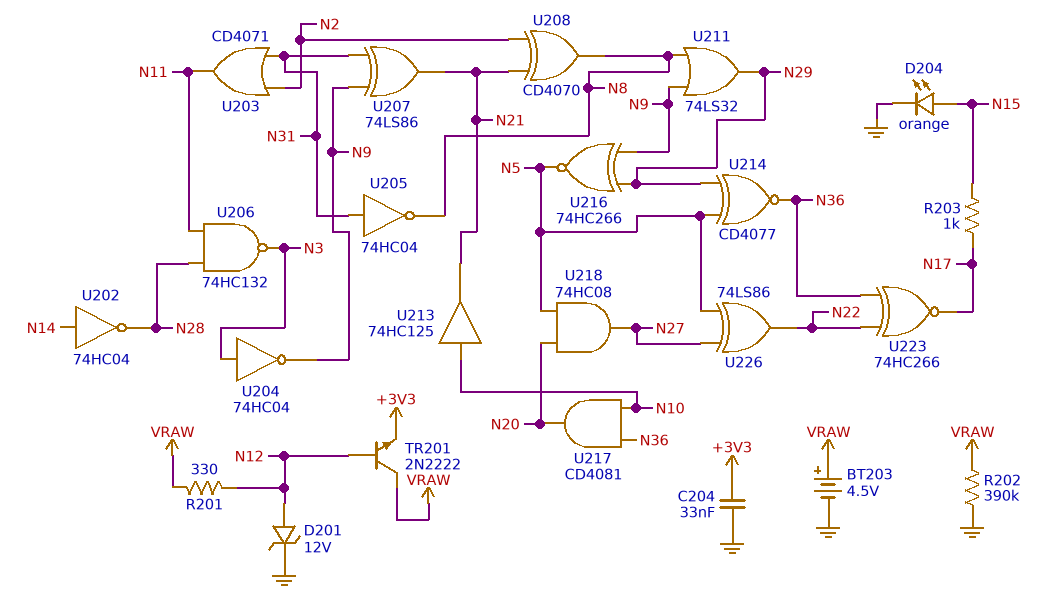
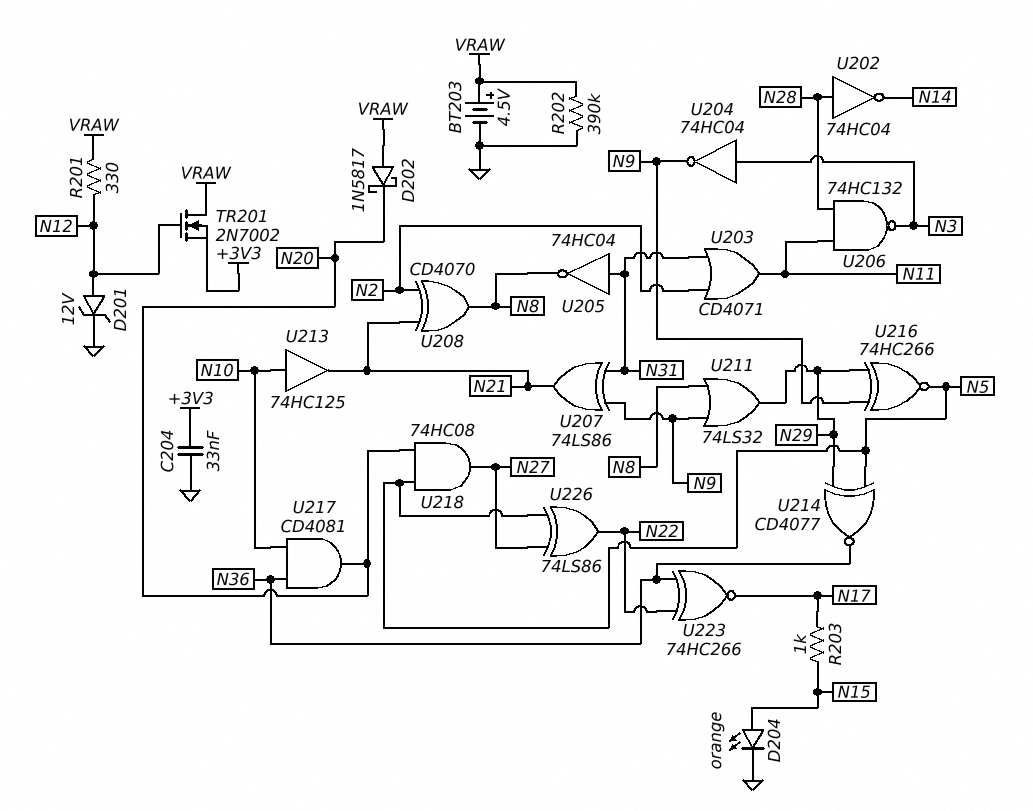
D202: none -> schottky 1N5817 (A VRAW, K N20)
TR201: NPN 2N2222 (B N12, C VRAW, E +3V3) -> NMOS 2N7002 (G N12, D VRAW, S +3V3)
U202: NOT 74HC04 (in N14, out N28) -> NOT 74HC04 (in N28, out N14)

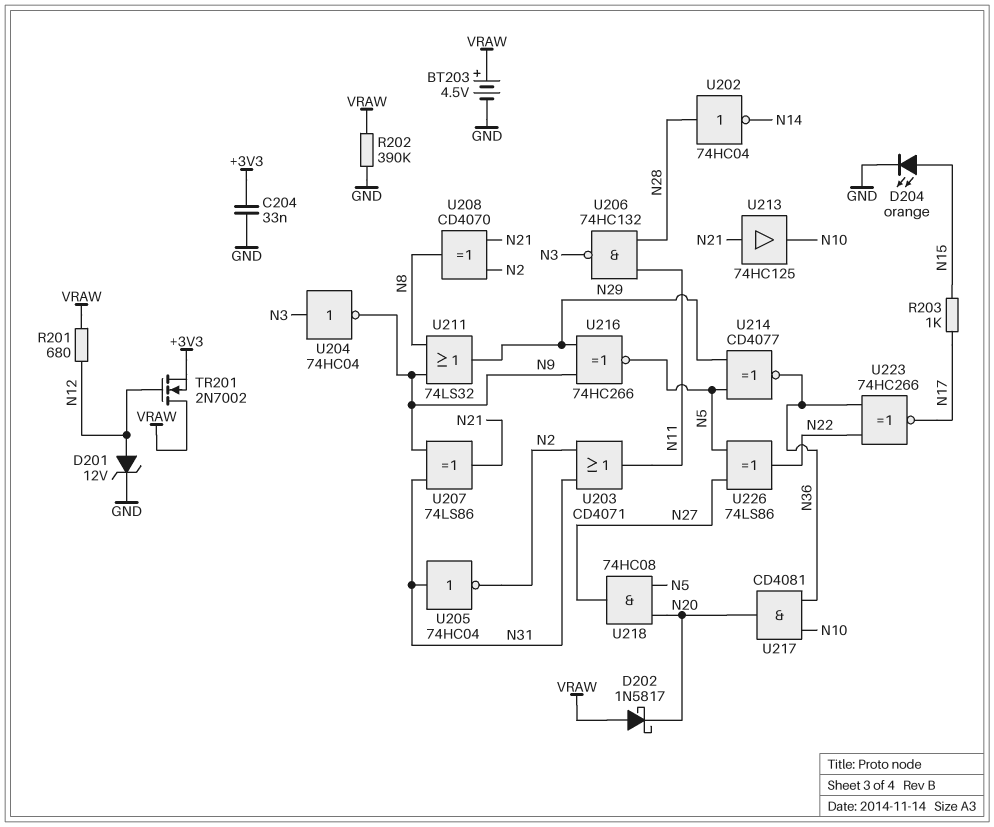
R201: 330 (N12, VRAW) -> 680 (N12, VRAW)
U205: NOT 74HC04 (in N31, out N8) -> NOT 74HC04 (in N31, out N2)
U213: buffer 74HC125 (in N10, out N21) -> buffer 74HC125 (in N21, out N10)

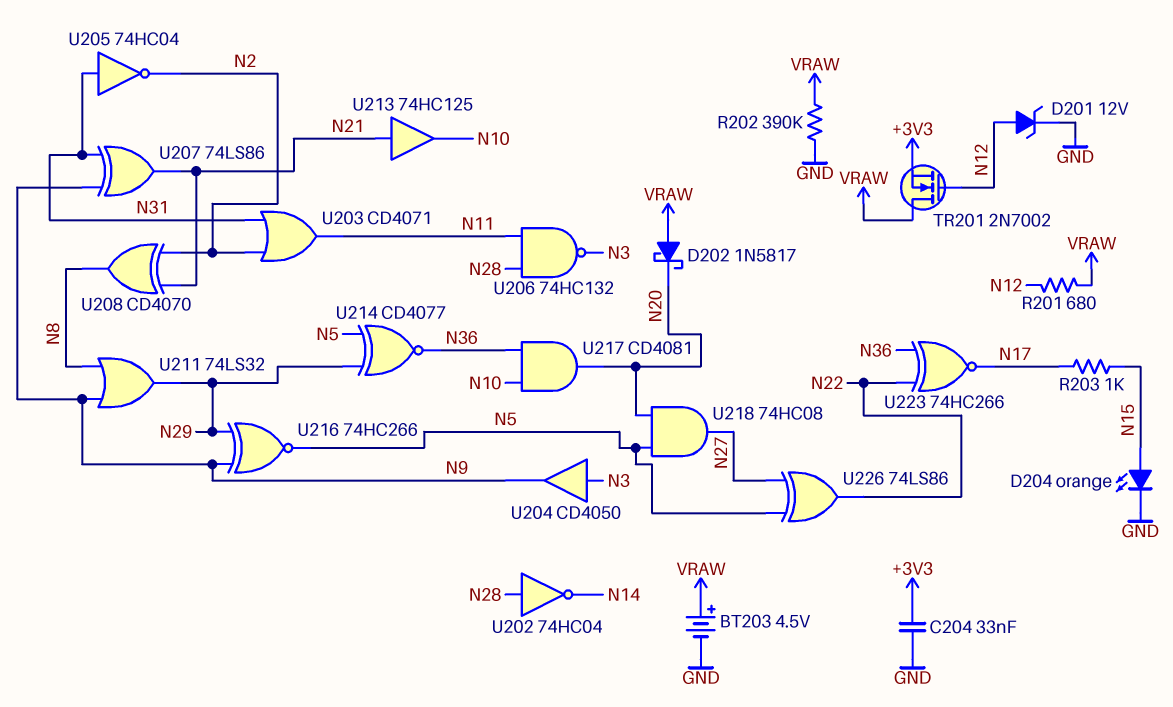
U204: NOT 74HC04 (in N3, out N9) -> buffer CD4050 (in N3, out N9)

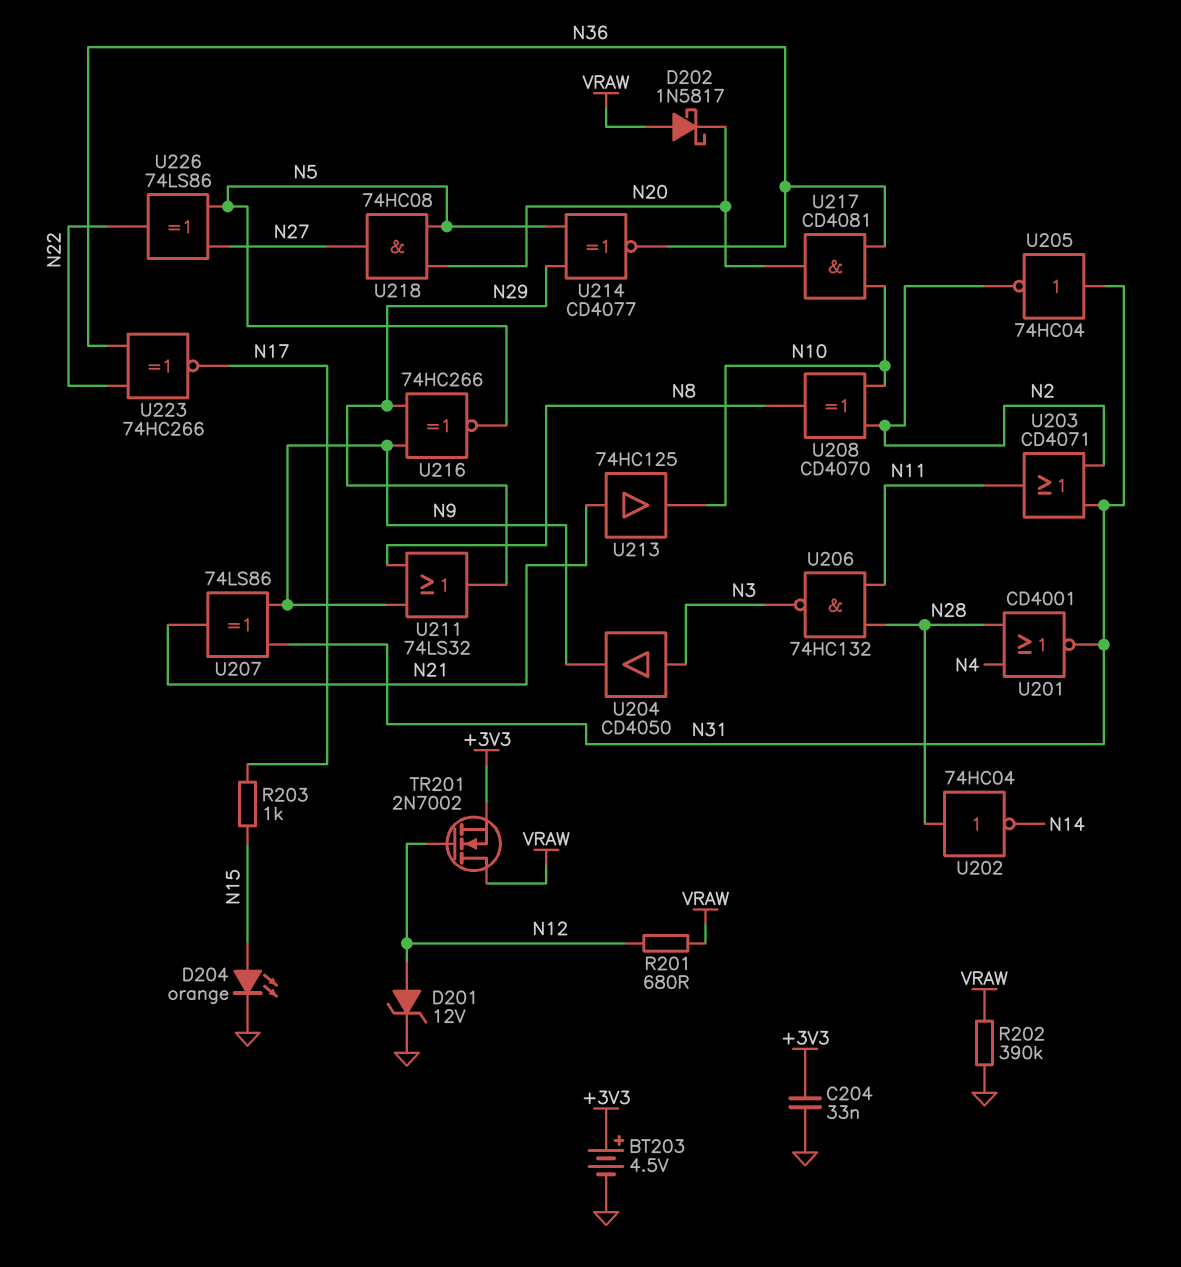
BT203: 4.5V (plus VRAW, minus GND) -> 4.5V (plus +3V3, minus GND)
U201: none -> NOR CD4001 (in N4, in N28, out N31)
U208: XOR CD4070 (in N2, in N21, out N8) -> XOR CD4070 (in N2, in N10, out N8)

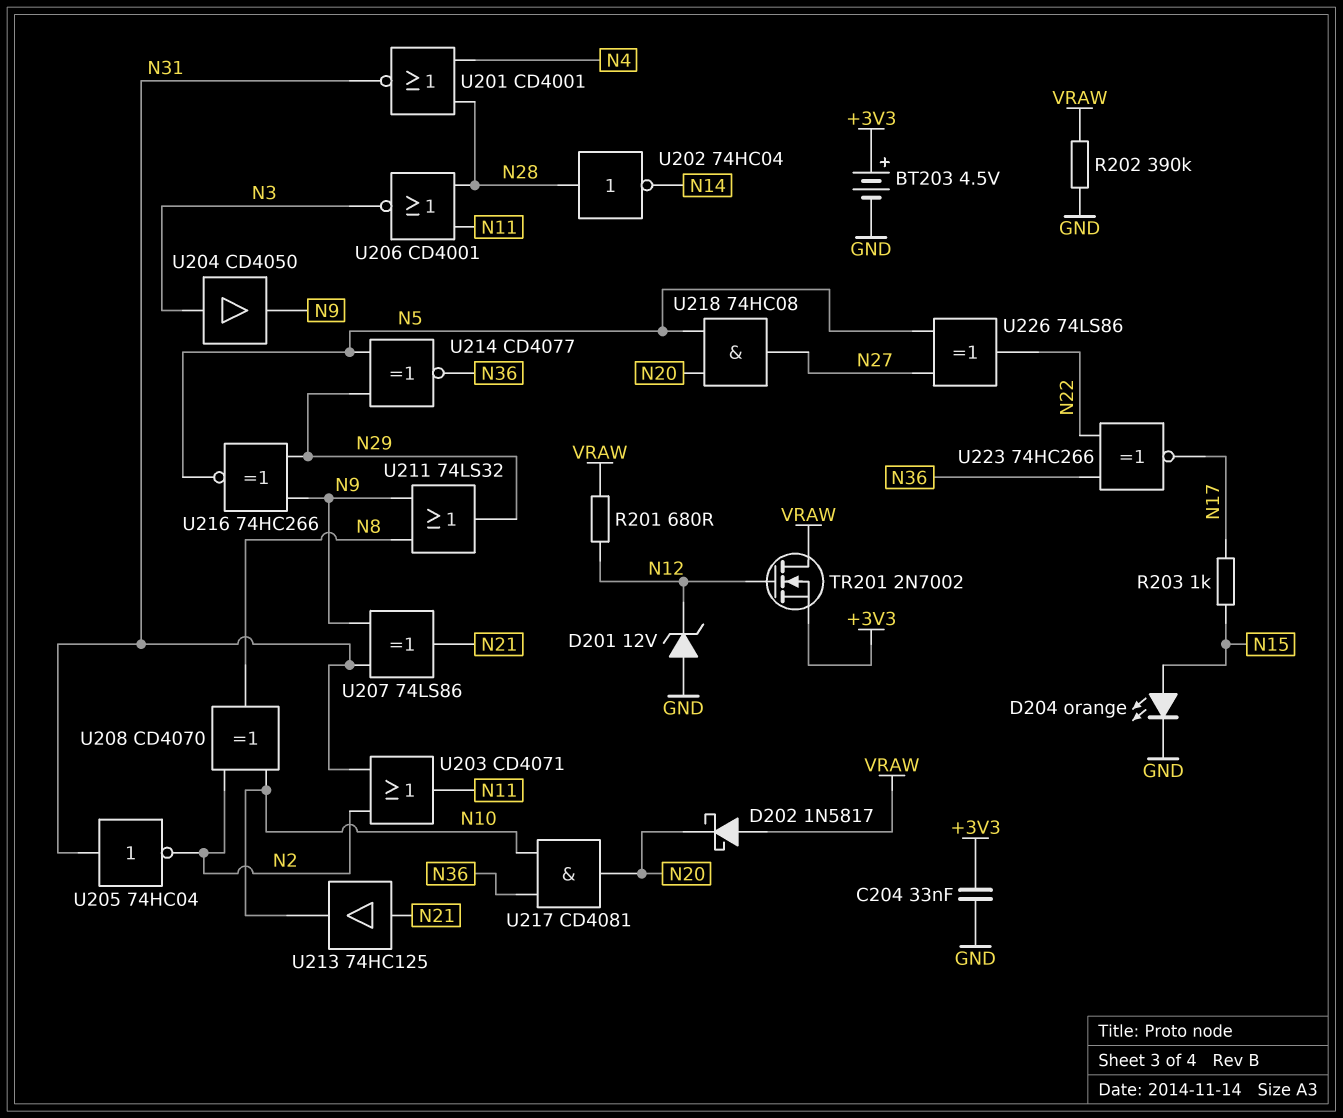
D201: zener 12V (A N12, K GND) -> zener 12V (A GND, K N12)
U206: NAND 74HC132 (in N11, in N28, out N3) -> NOR CD4001 (in N11, in N28, out N3)

